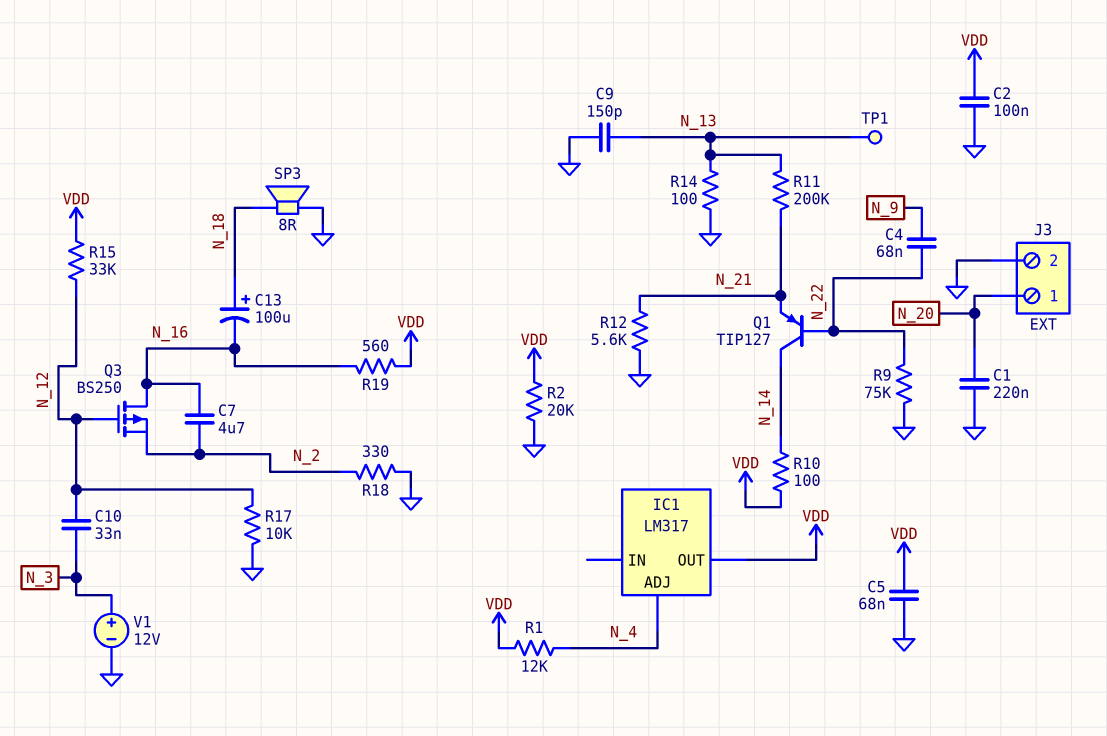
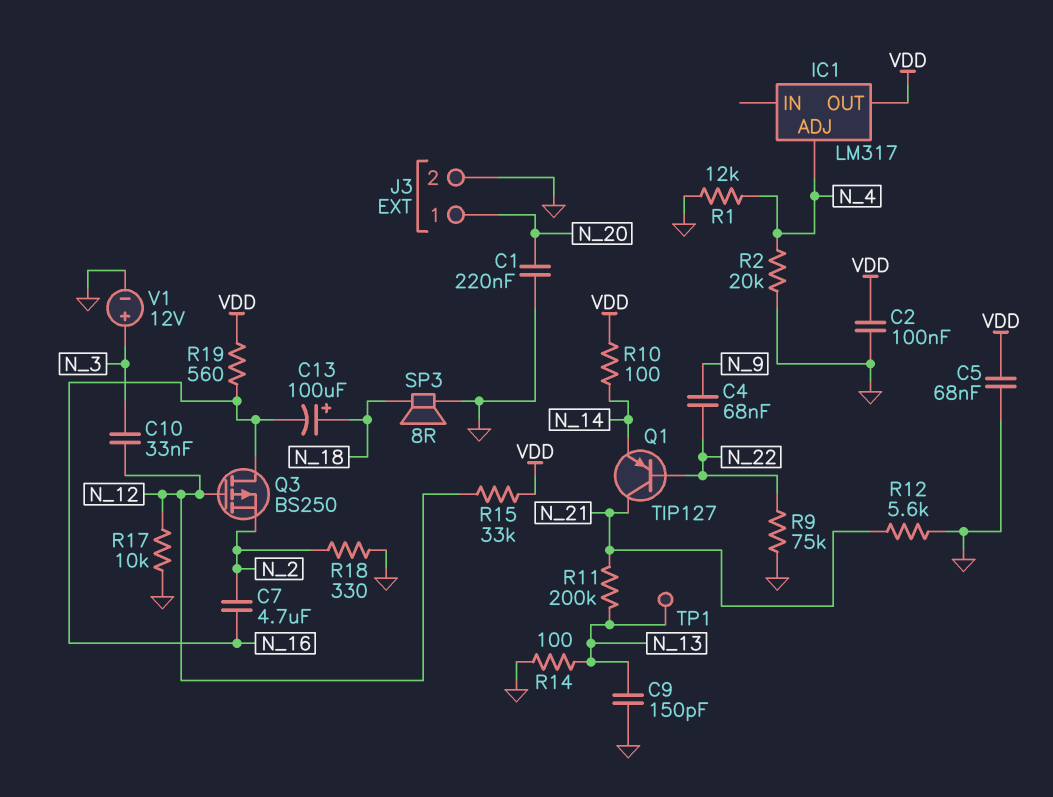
Q1: PNP TIP127 (B N_22, C N_14, E N_21) -> PNP TIP127 (B N_22, C N_21, E N_14)
R1: 12k (N_4, VDD) -> 12k (GND, N_4)
R2: 20k (GND, VDD) -> 20k (GND, N_4)

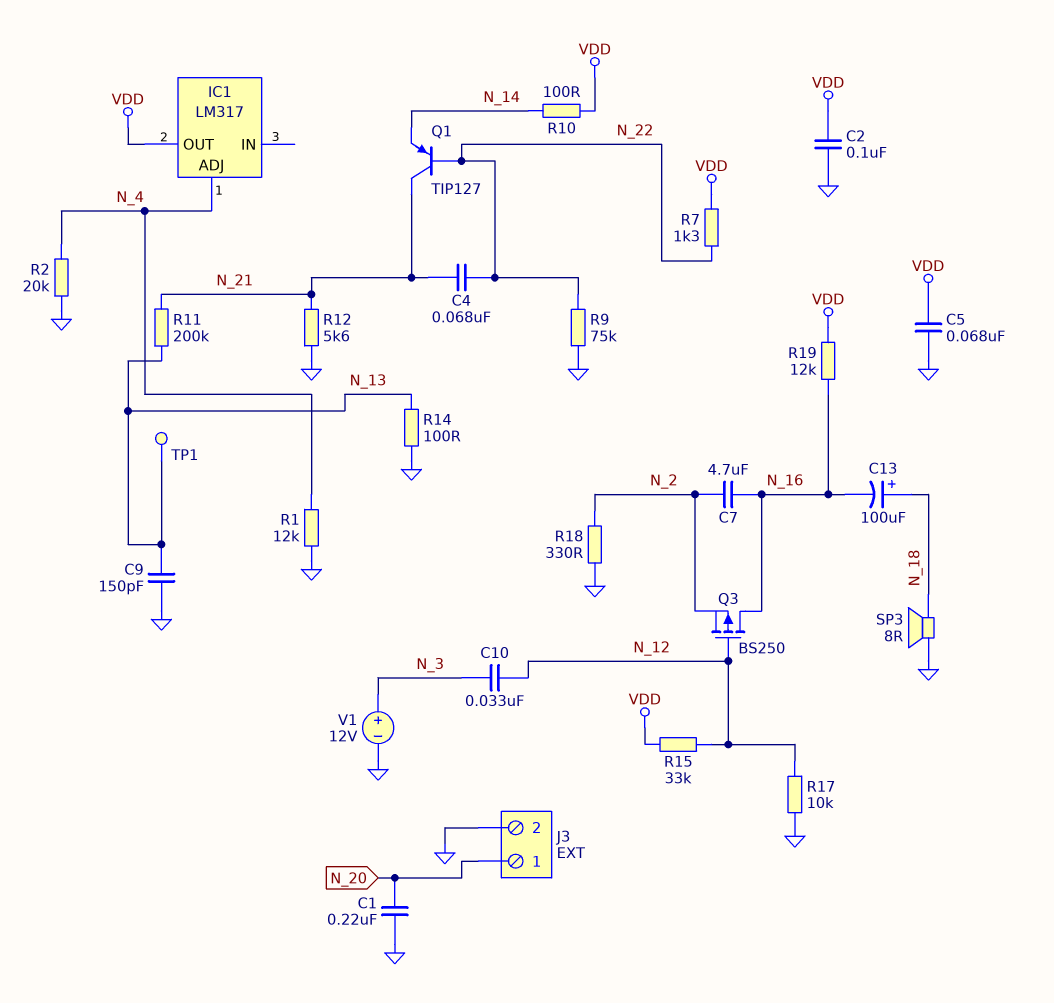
C4: 68nF (N_9, N_22) -> 68nF (N_21, N_22)
R7: none -> 1.3k (N_22, VDD)
R19: 560 (N_16, VDD) -> 12k (N_16, VDD)

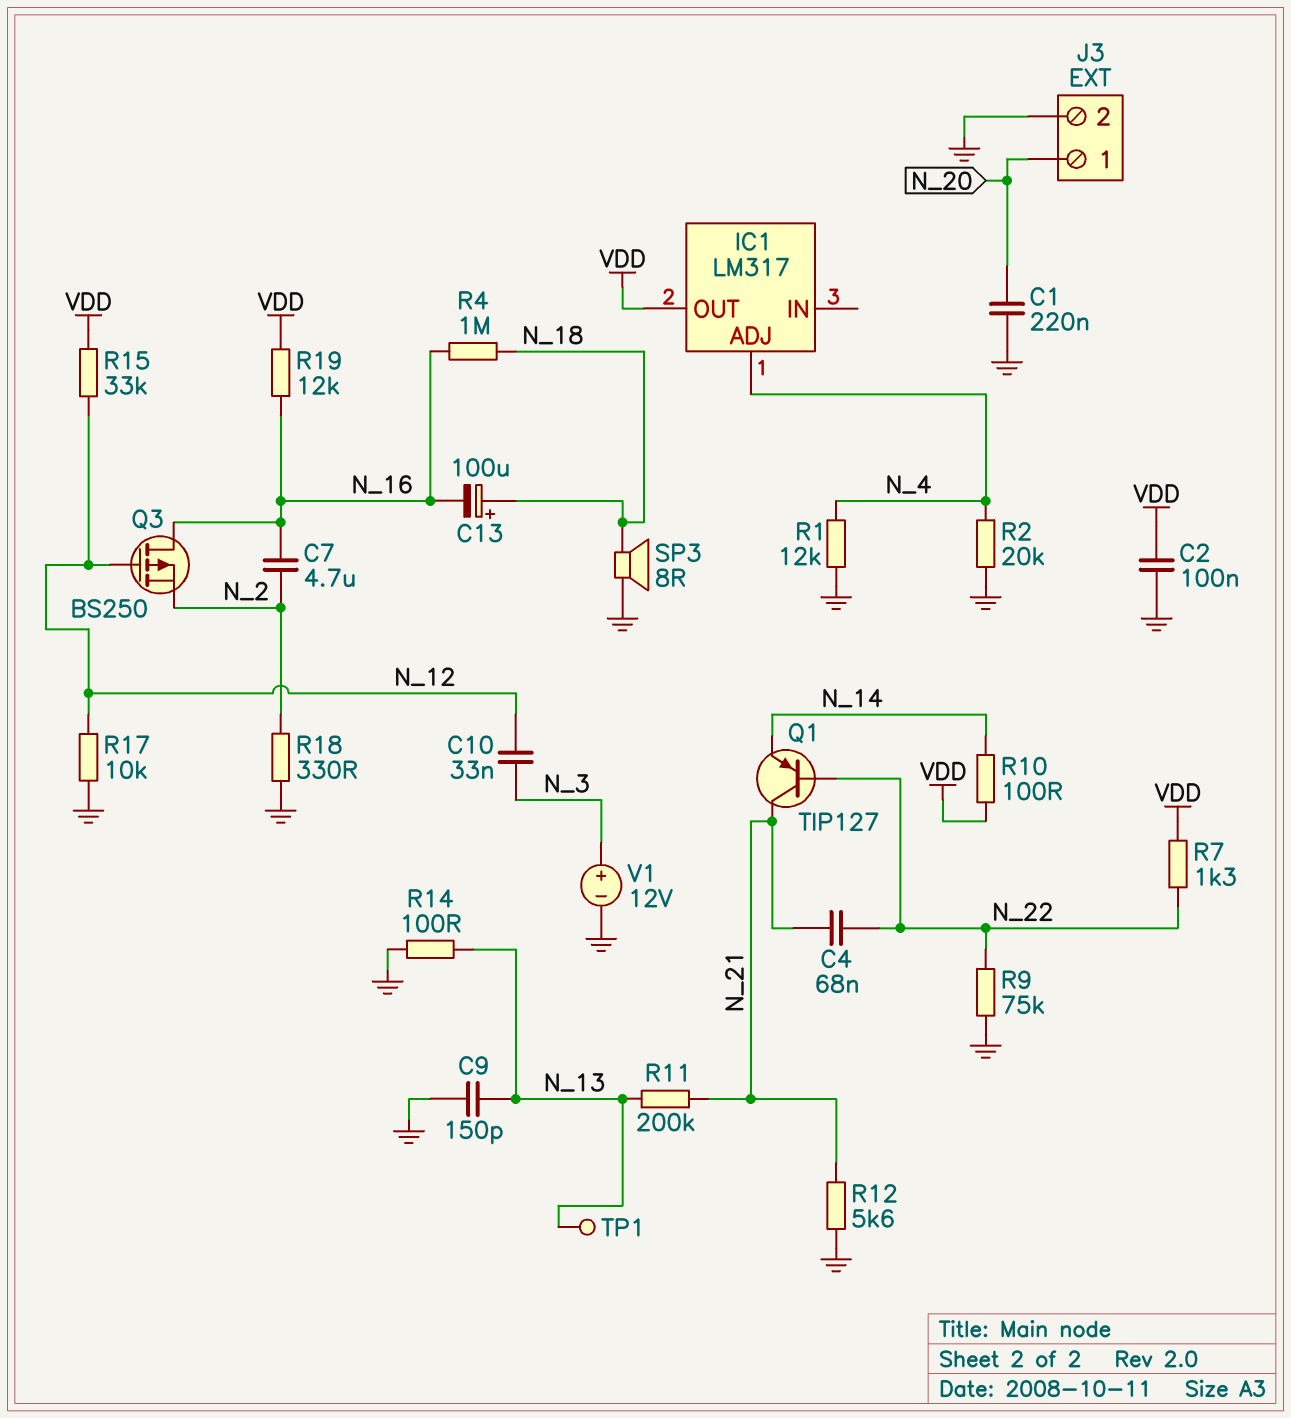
C5: 68nF (GND, VDD) -> none
R4: none -> 1M (N_16, N_18)

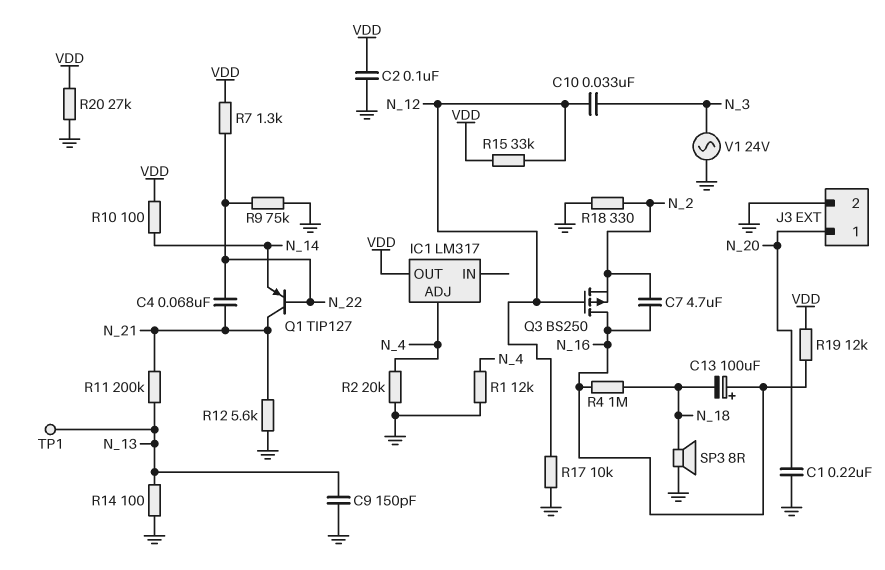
C13: 100uF (plus N_18, minus N_16) -> 100uF (plus N_16, minus N_18)
R20: none -> 27k (GND, VDD)
V1: 12V (plus N_3, minus GND) -> AC 24V (GND, N_3)

